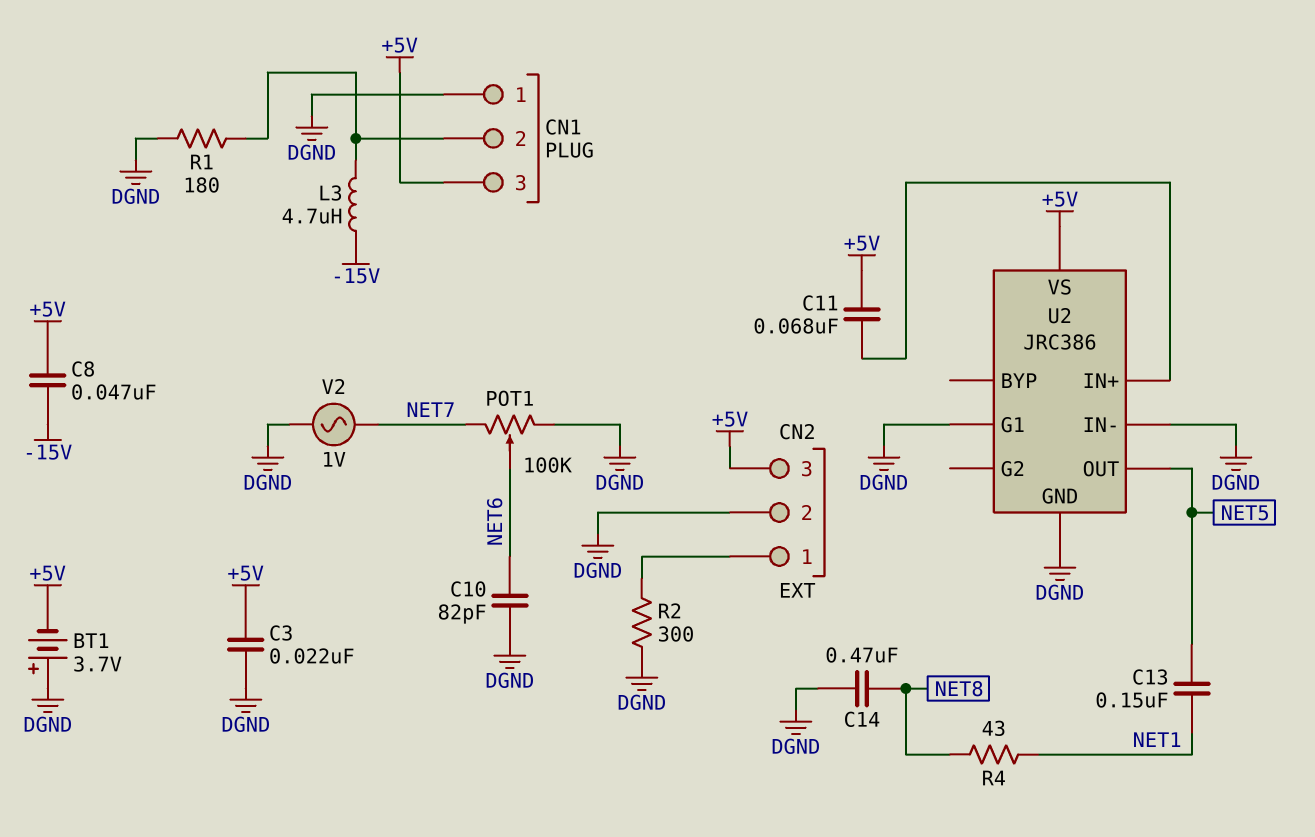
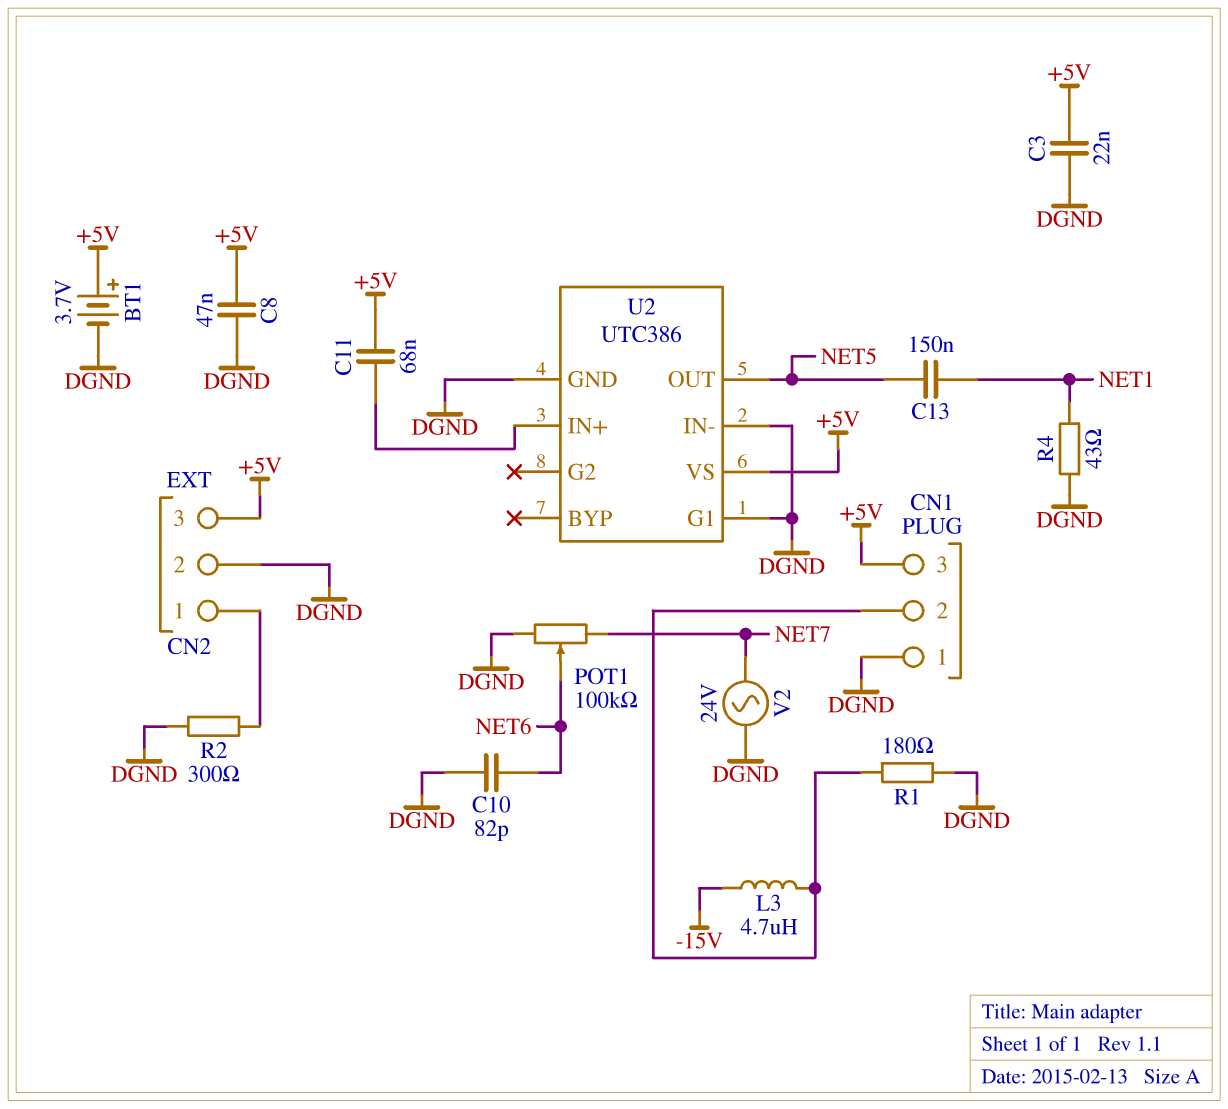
BT1: 3.7V (plus DGND, minus +5V) -> 3.7V (plus +5V, minus DGND)
C8: 47nF (+5V, -15V) -> 47nF (+5V, DGND)
C14: 470nF (DGND, NET8) -> none
R4: 43 (NET1, NET8) -> 43 (DGND, NET1)
U2: JRC386 -> UTC386
V2: AC 1V (DGND, NET7) -> AC 24V (DGND, NET7)

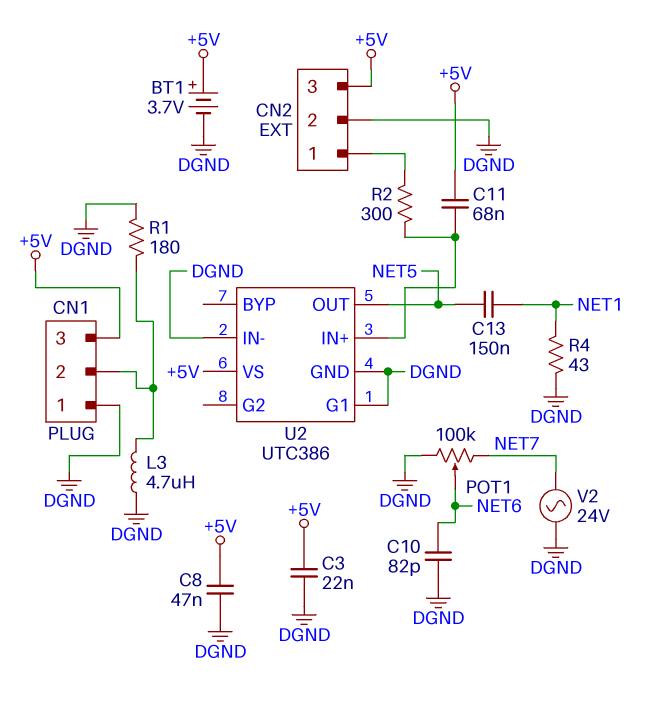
L3: 4.7uH (-15V, CN1/2) -> 4.7uH (CN1/2, DGND)
R2: 300 (CN2/1, DGND) -> 300 (CN2/1, U2/IN+)

